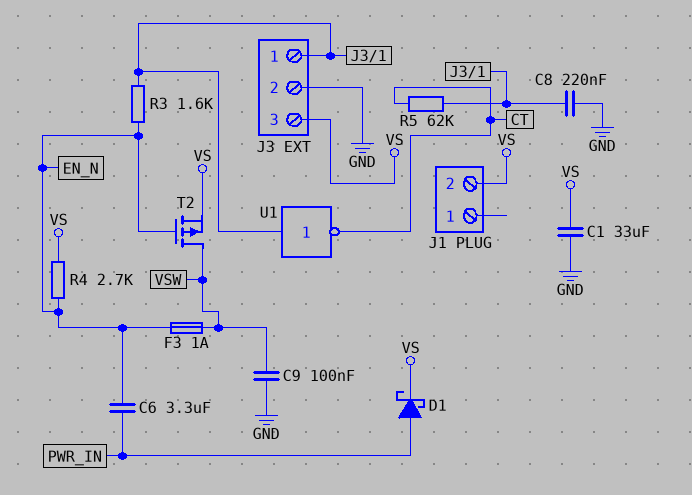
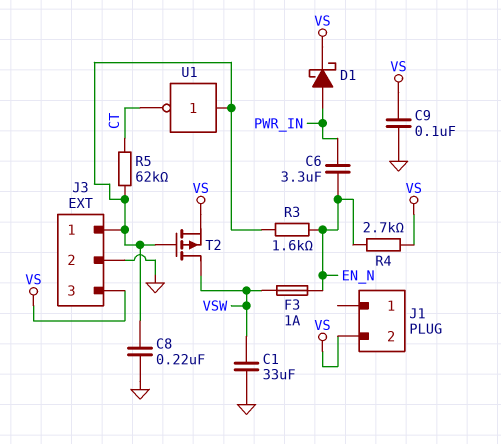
C1: 33uF (GND, VS) -> 33uF (GND, VSW)
C9: 100nF (GND, VSW) -> 100nF (GND, VS)
T2: PMOS (G EN_N, D VSW, S VS) -> PMOS (G J3/1, D VSW, S VS)

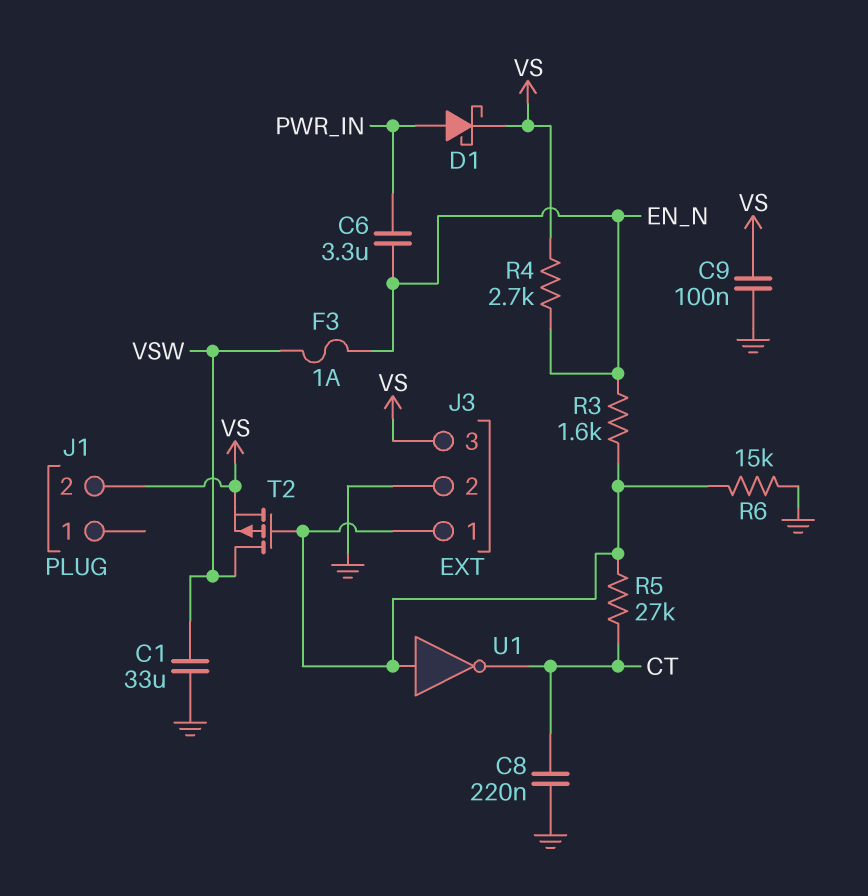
C8: 220nF (GND, J3/1) -> 220nF (CT, GND)
R5: 62k (CT, J3/1) -> 27k (CT, J3/1)
R6: none -> 15k (GND, J3/1)

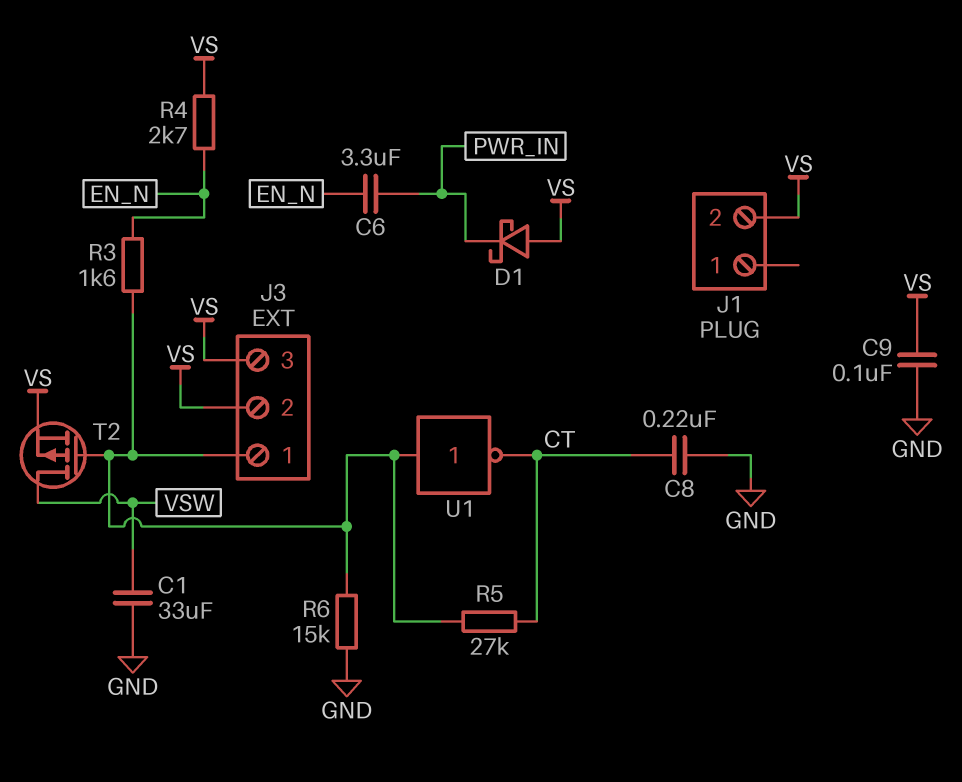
D1: schottky (A PWR_IN, K VS) -> schottky (A VS, K PWR_IN)
F3: 1A (EN_N, VSW) -> none
J3 pin 2: GND -> VS

